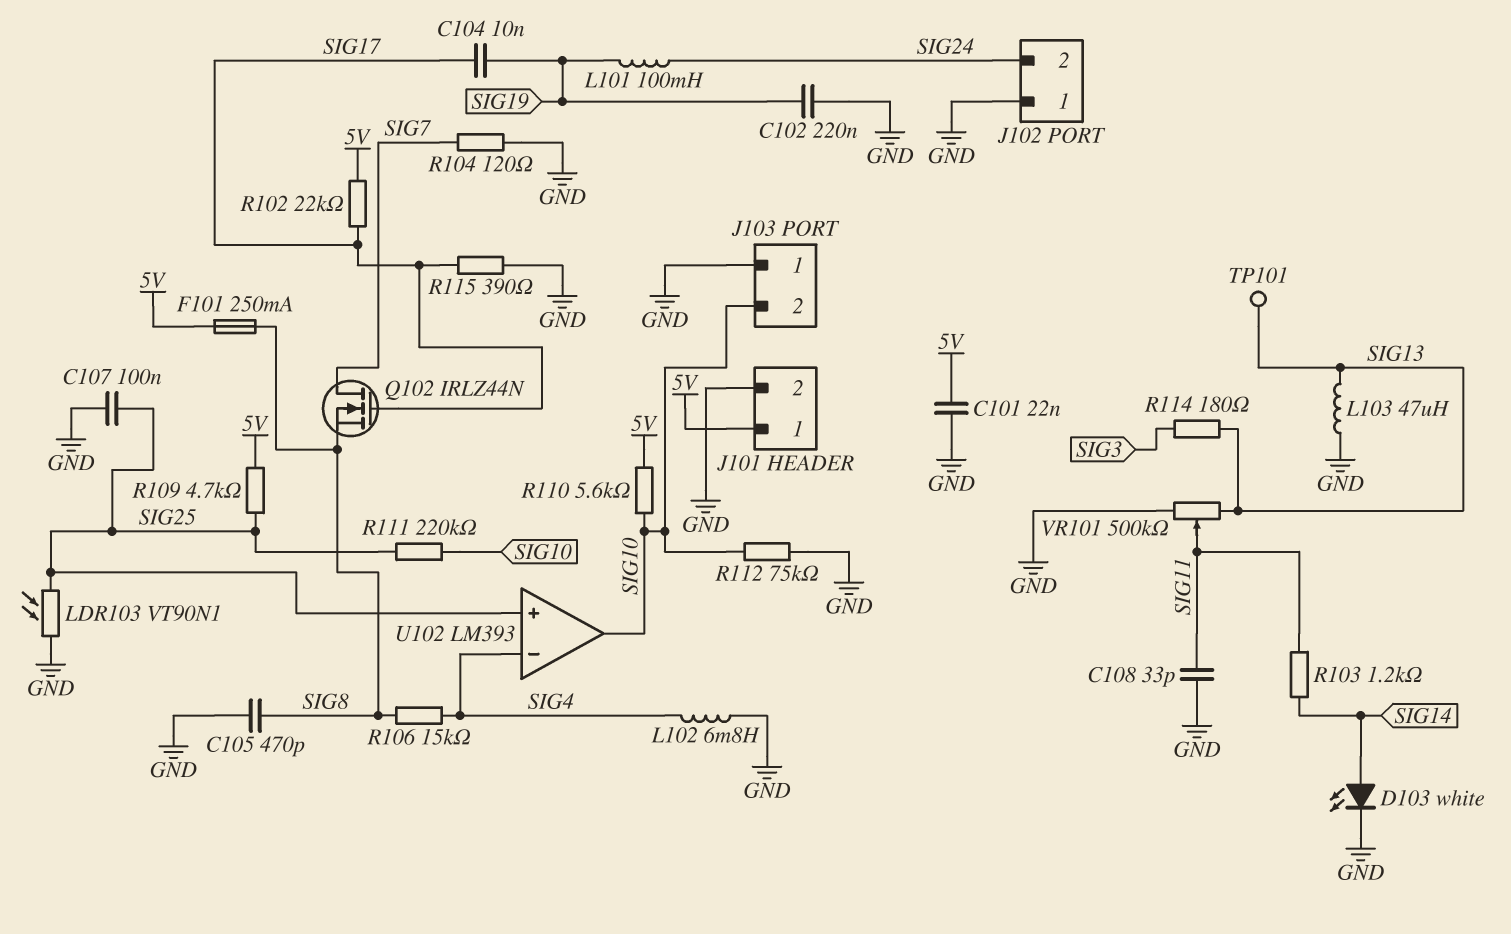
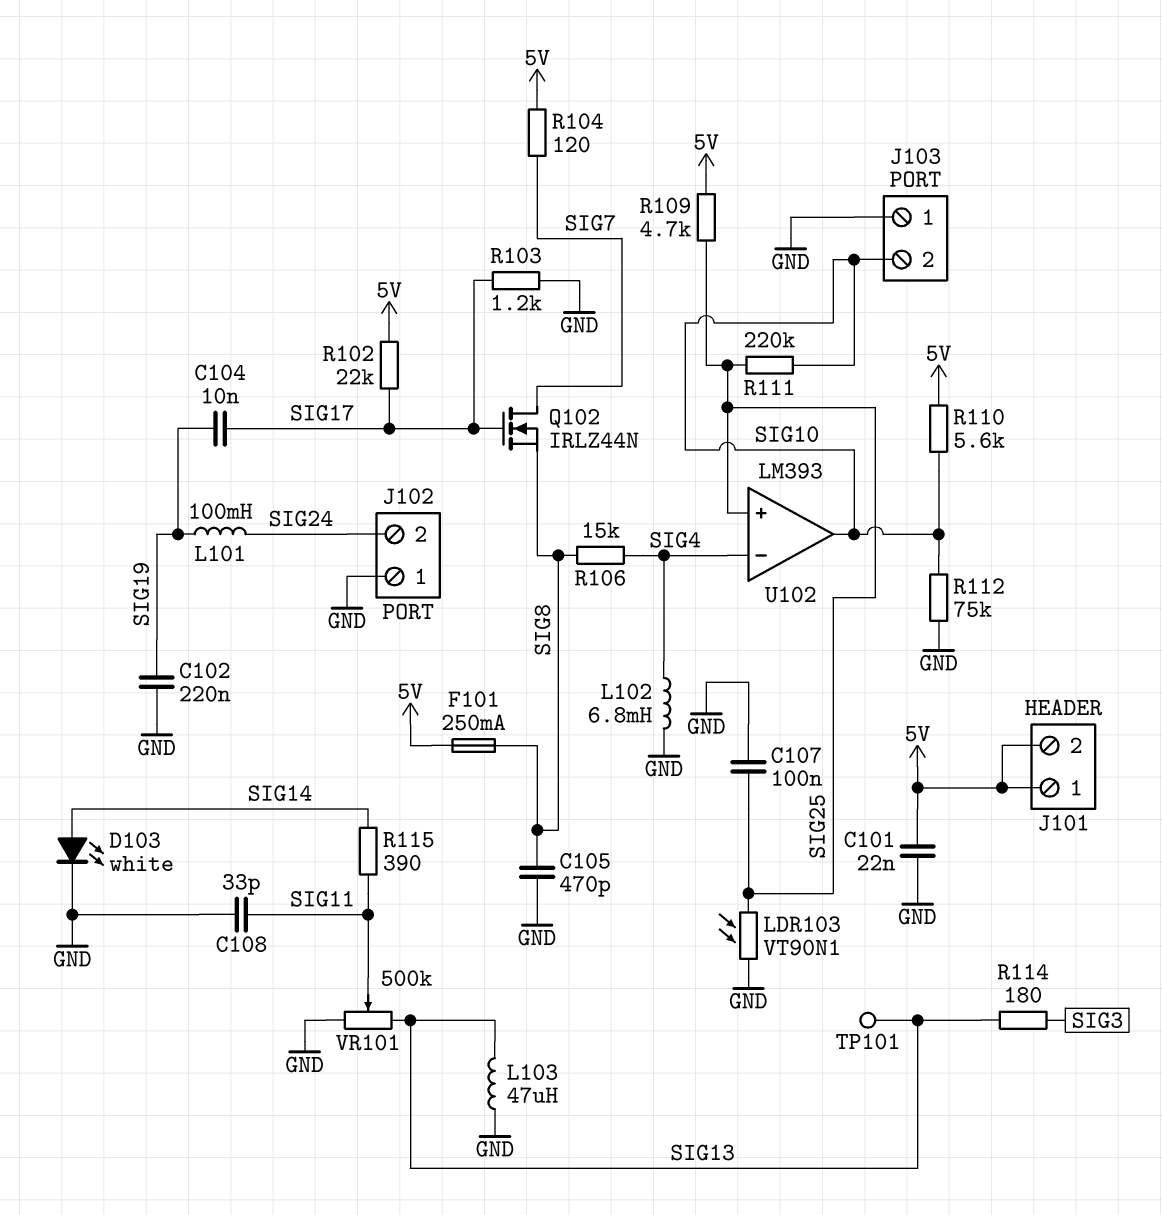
J101 pin 2: GND -> 5V
R103: 1.2k (SIG11, SIG14) -> 1.2k (GND, SIG17)
R104: 120 (GND, SIG7) -> 120 (5V, SIG7)
R115: 390 (GND, SIG17) -> 390 (SIG11, SIG14)

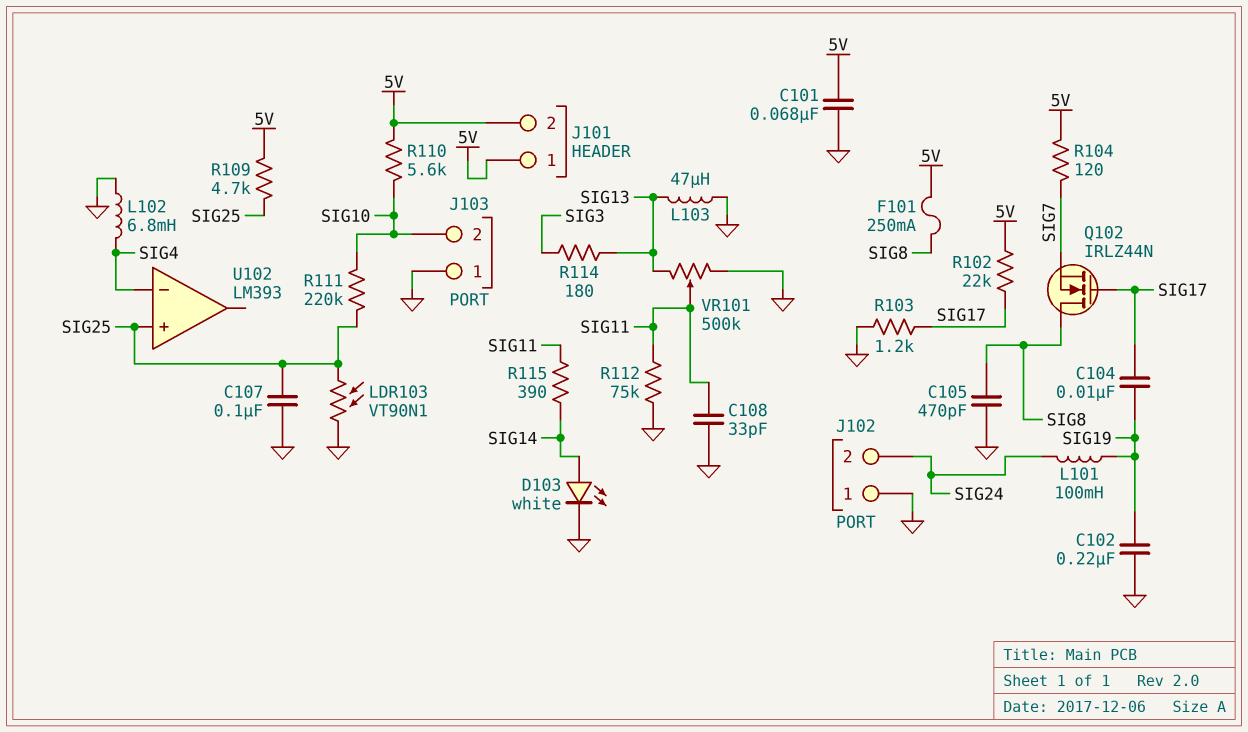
C101: 22nF (5V, GND) -> 68nF (5V, GND)
Q102: NMOS IRLZ44N (G SIG17, D SIG7, S SIG8) -> NMOS IRLZ44N (G SIG17, D SIG8, S SIG7)
R106: 15k (SIG4, SIG8) -> none
R112: 75k (GND, SIG10) -> 75k (GND, SIG11)
TP101: test point (SIG13) -> none
U102 pin out: SIG10 -> none

